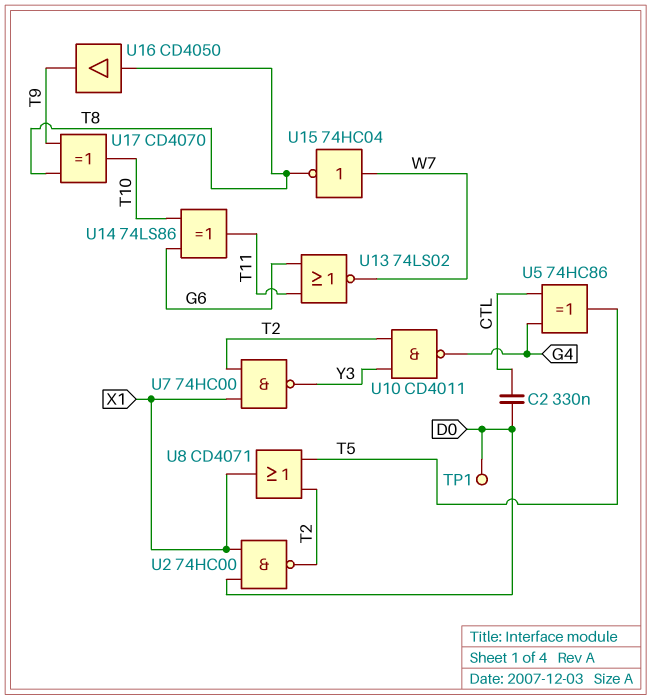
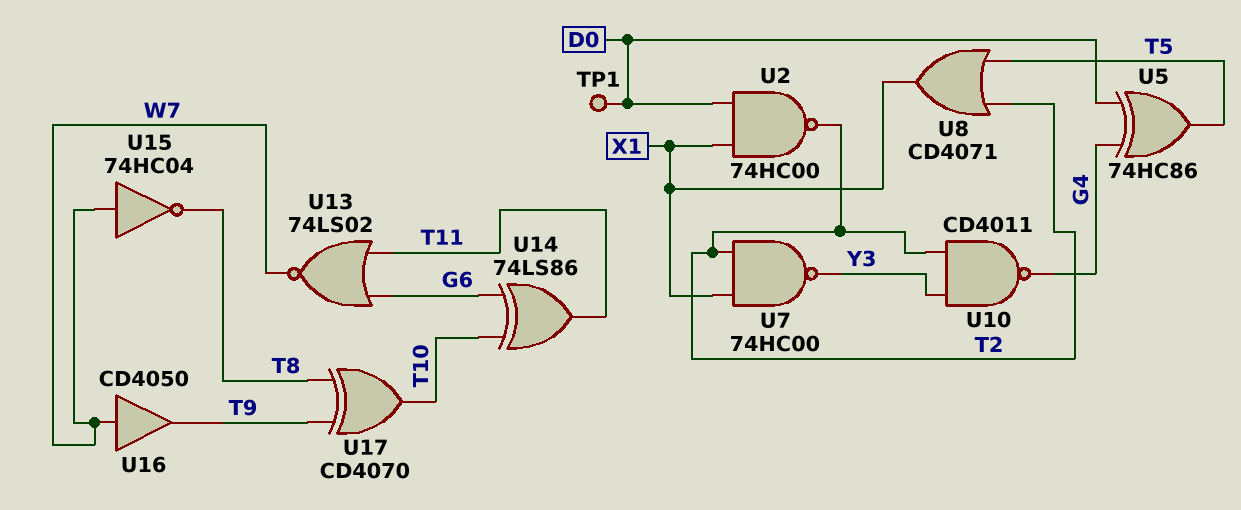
C2: 330nF (CTL, D0) -> none
U5: XOR 74HC86 (in CTL, in G4, out T5) -> XOR 74HC86 (in D0, in G4, out T5)
U16: buffer CD4050 (in T8, out T9) -> buffer CD4050 (in W7, out T9)

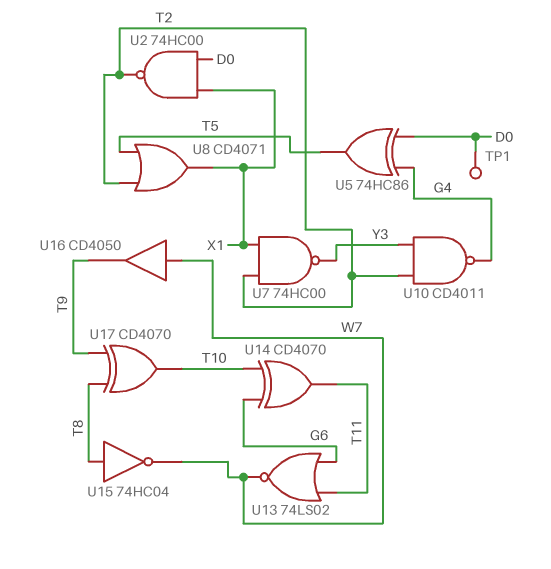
U14: XOR 74LS86 (in G6, in T10, out T11) -> XOR CD4070 (in G6, in T10, out T11)
U15: NOT 74HC04 (in W7, out T8) -> NOT 74HC04 (in T8, out W7)

